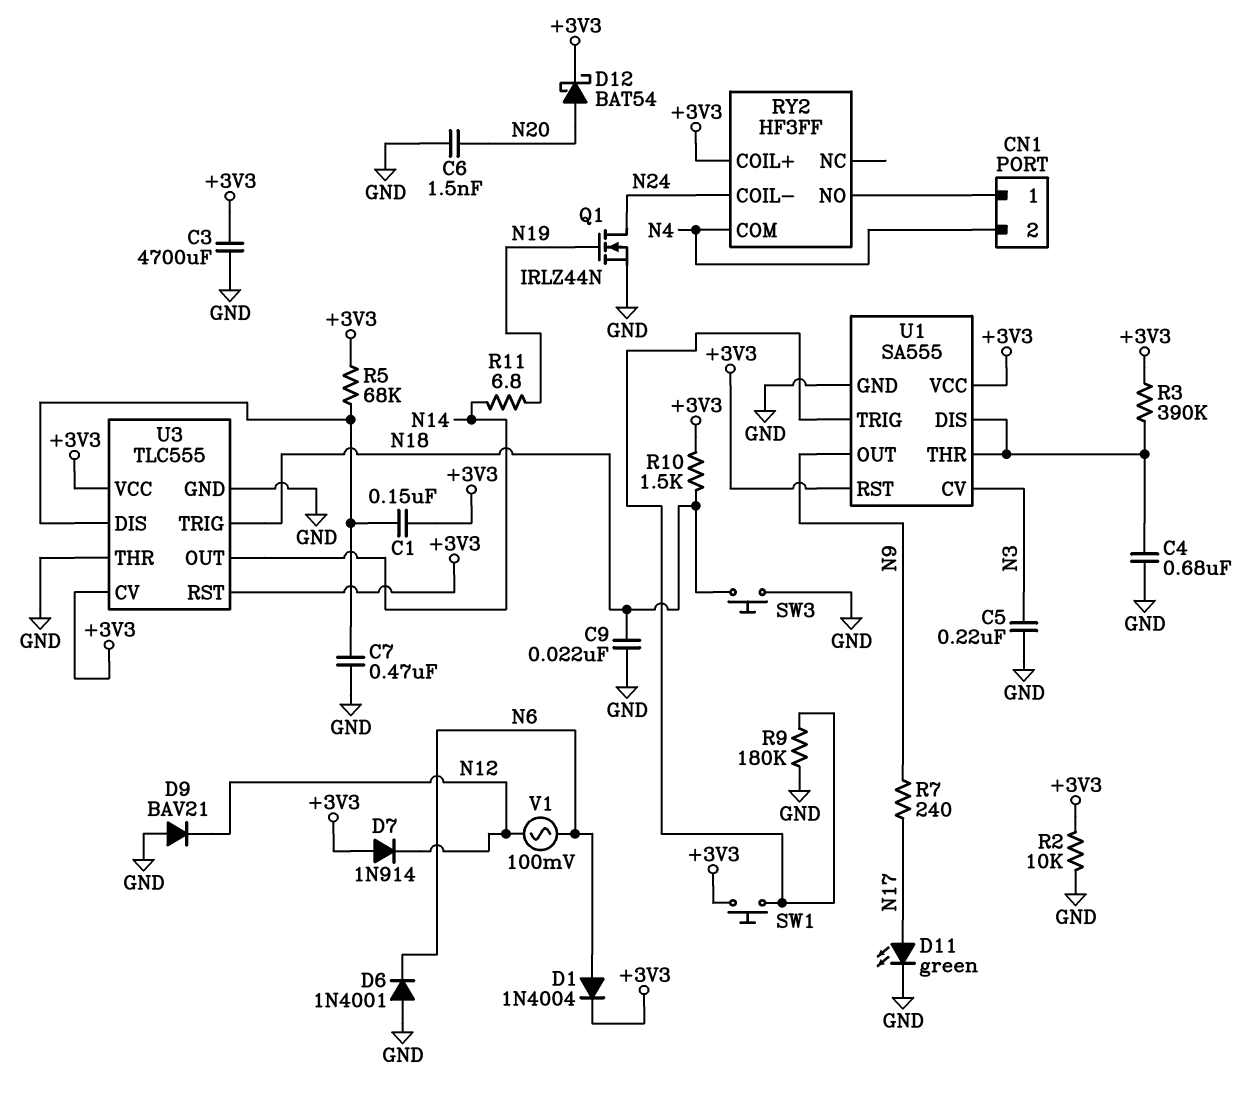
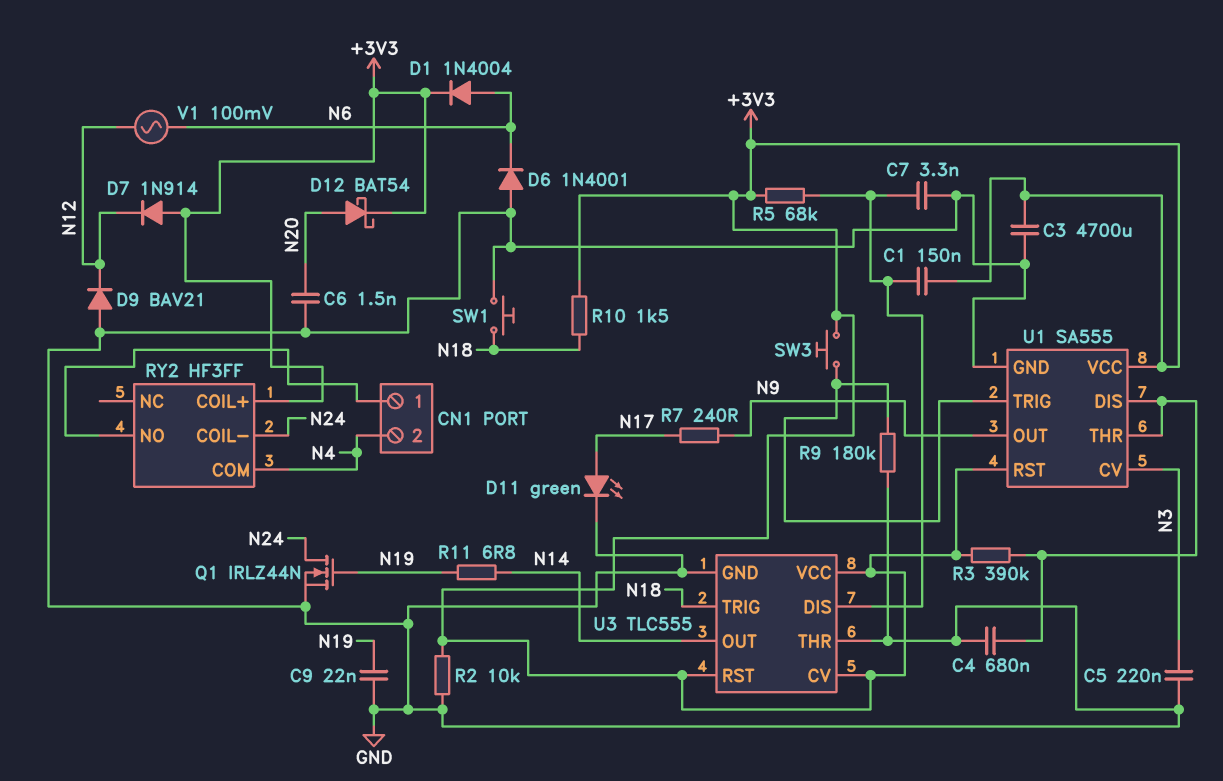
C7: 470nF (GND, U3/DIS) -> 3.3nF (GND, U3/DIS)
C9: 22nF (GND, N18) -> 22nF (GND, N19)
SW1: button (+3V3, U1/TRIG) -> button (GND, N18)
SW3: button (GND, N18) -> button (+3V3, U1/TRIG)

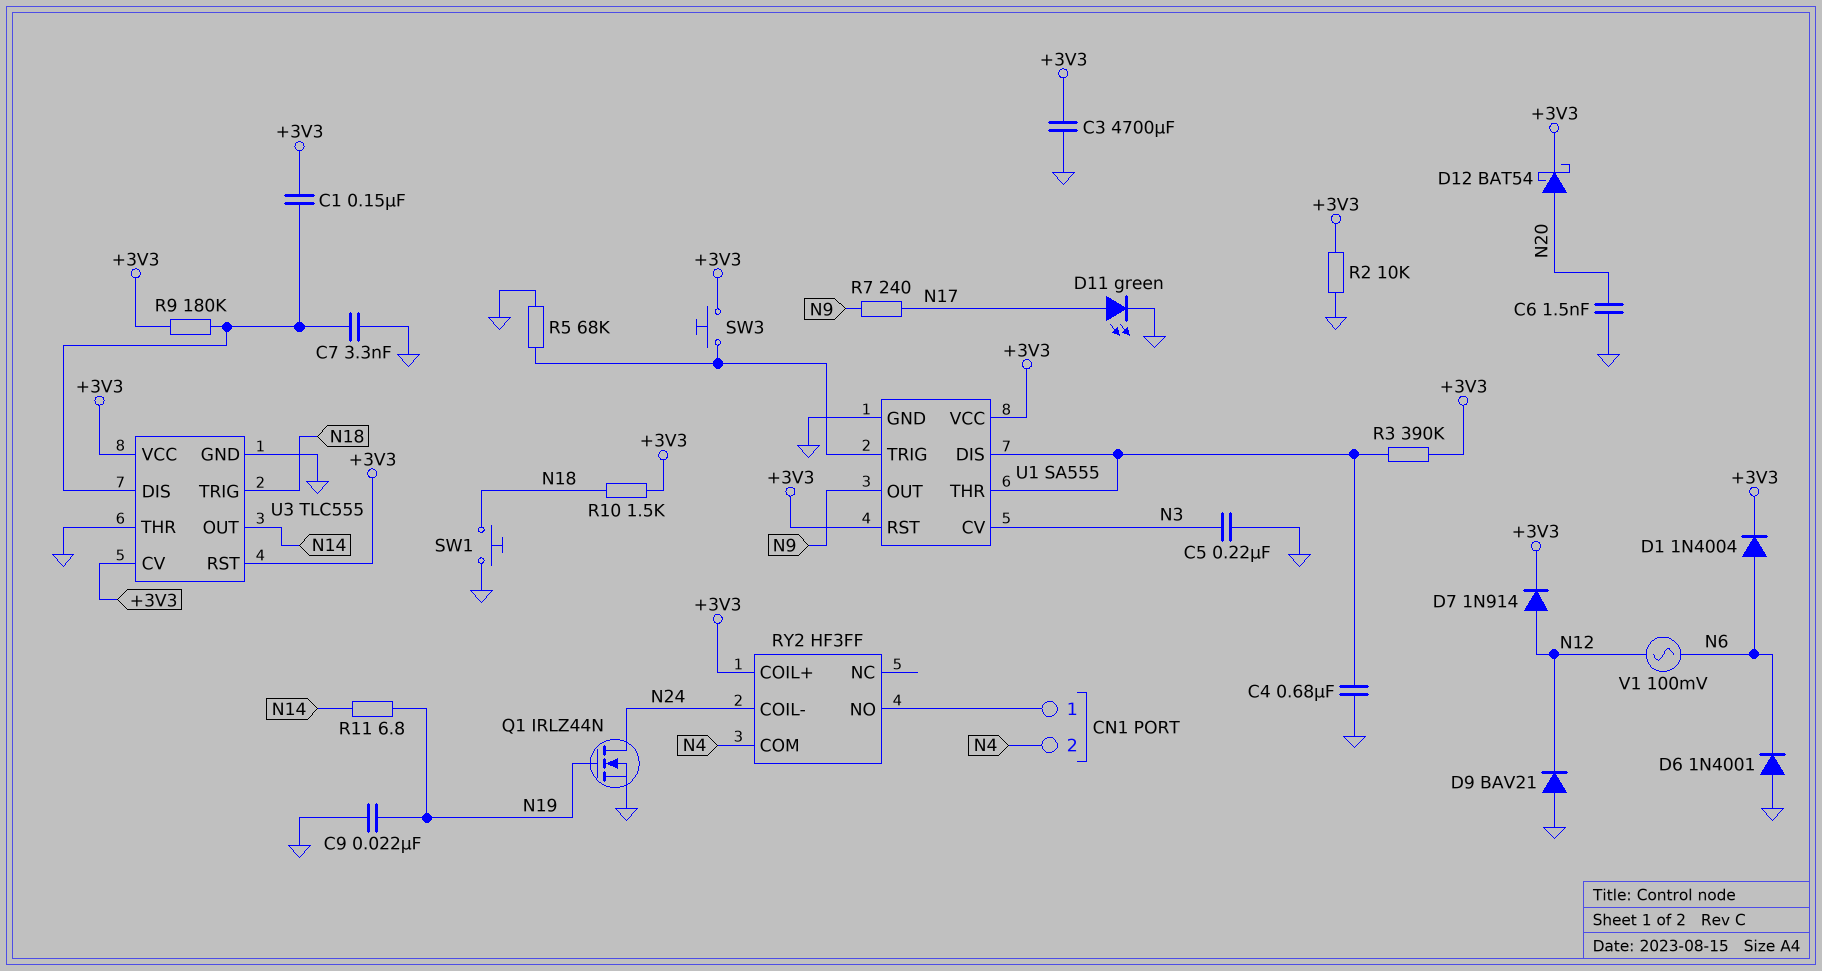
D7: diode 1N914 (A +3V3, K N12) -> diode 1N914 (A N12, K +3V3)
R5: 68k (+3V3, U3/DIS) -> 68k (GND, U1/TRIG)
R9: 180k (GND, U1/TRIG) -> 180k (+3V3, U3/DIS)

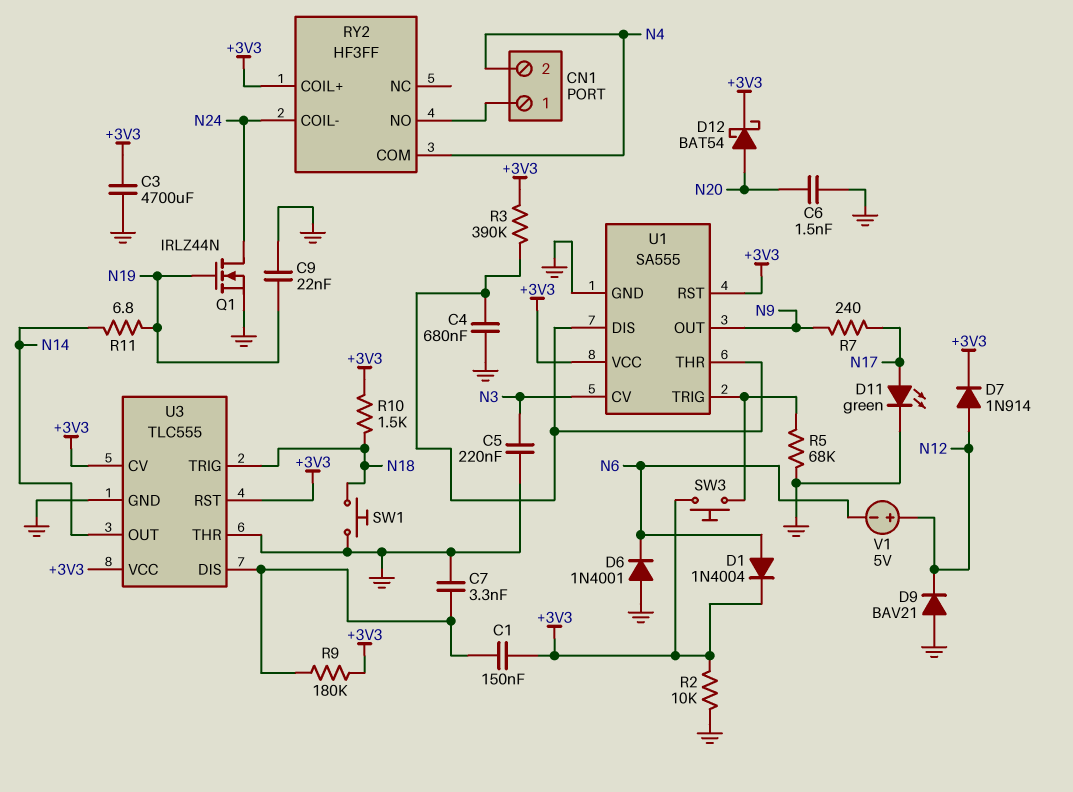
V1: AC 100mV (N6, N12) -> 5V (plus N12, minus N6)

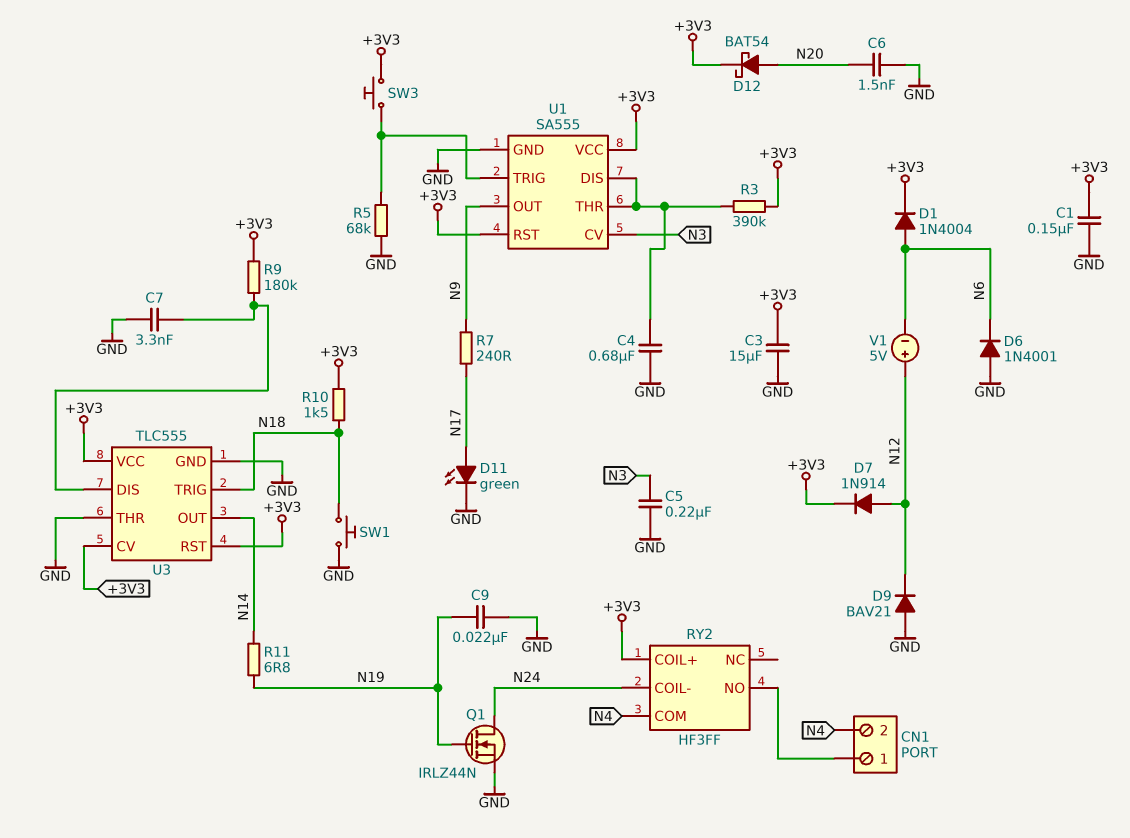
C1: 150nF (+3V3, U3/DIS) -> 150nF (+3V3, GND)
C3: 4700uF (+3V3, GND) -> 15uF (+3V3, GND)
R2: 10k (+3V3, GND) -> none

